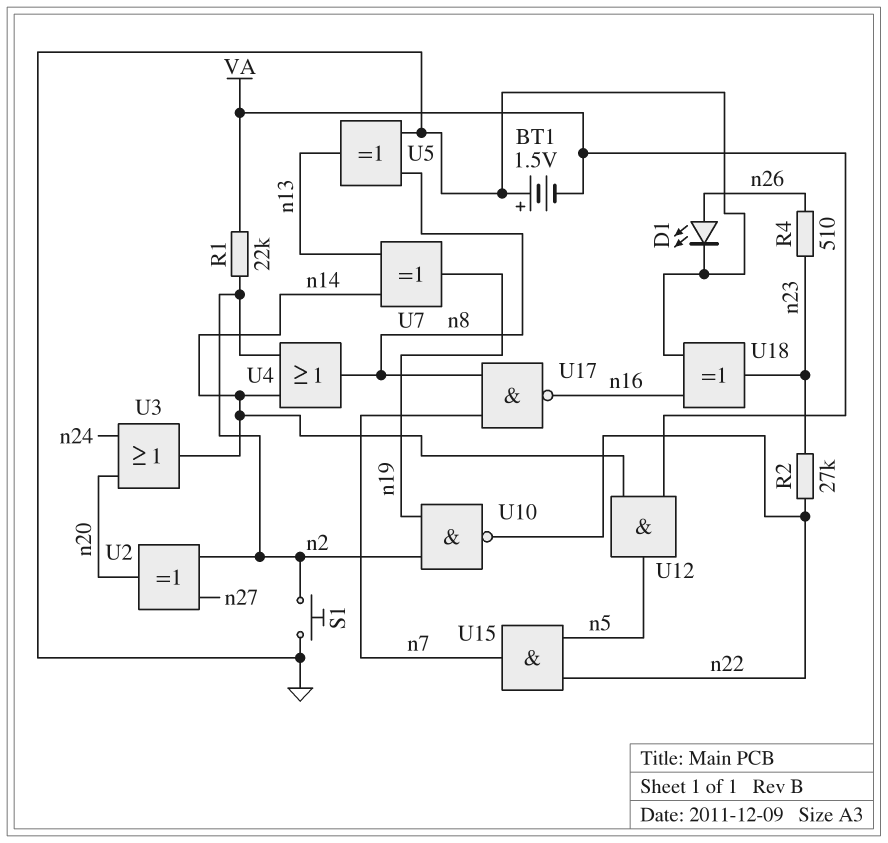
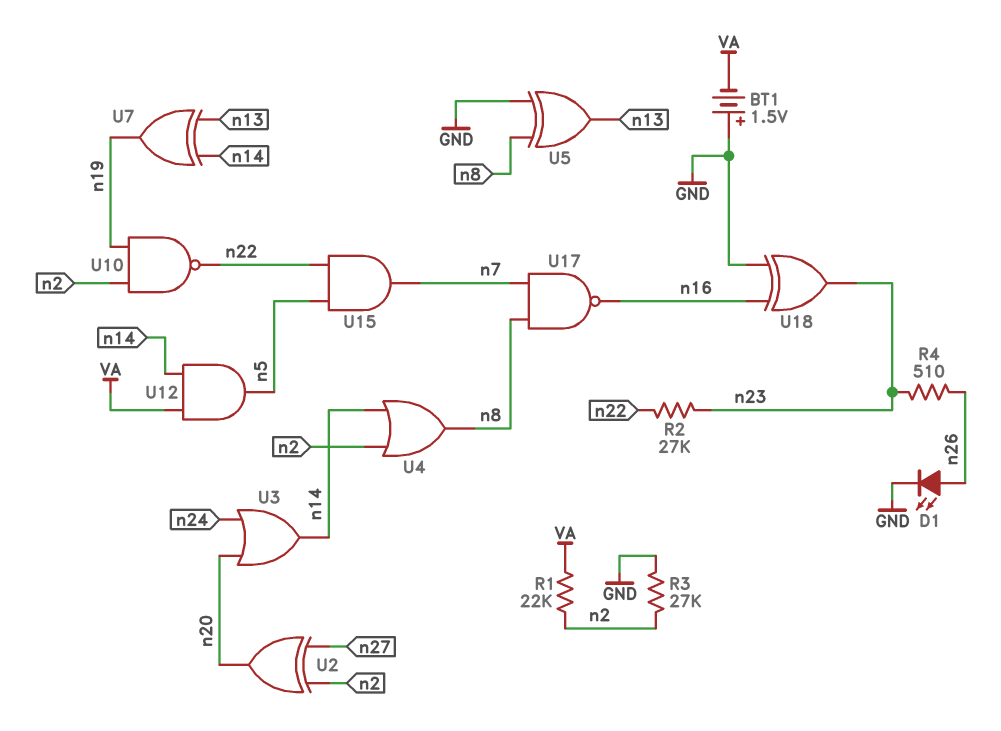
R3: none -> 27k (GND, n2)
S1: button (GND, n2) -> none

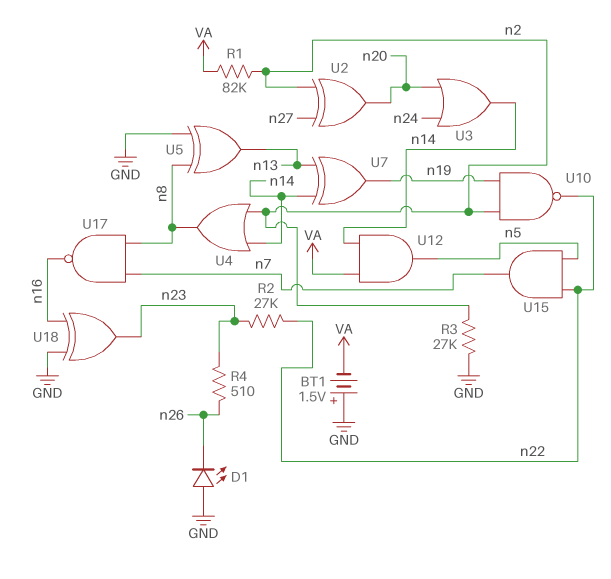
D1: LED (A n26, K GND) -> LED (A GND, K n26)
R1: 22k (VA, n2) -> 82k (VA, n2)

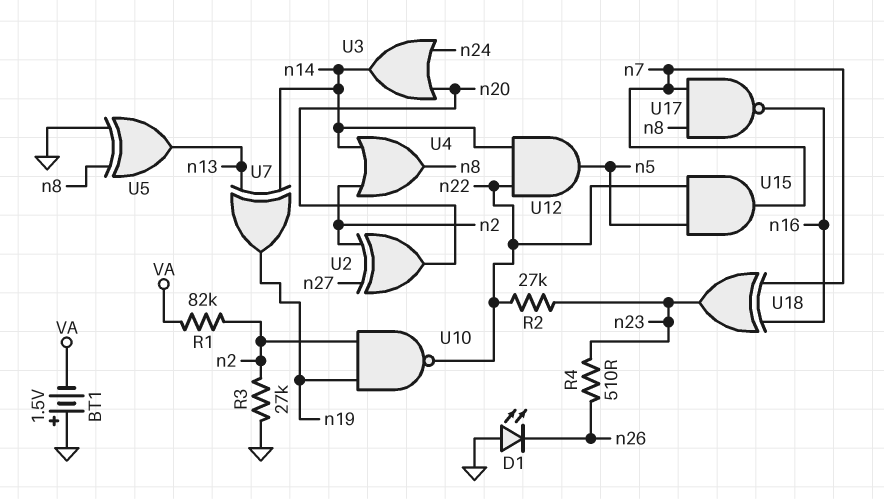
U12: AND (in VA, in n14, out n5) -> AND (in n14, in n22, out n5)
U18: XOR (in GND, in n16, out n23) -> XOR (in n7, in n16, out n23)

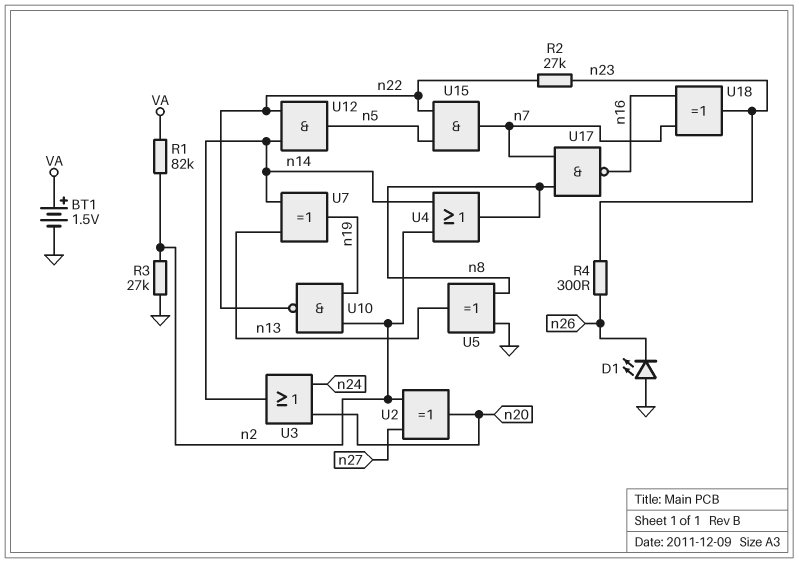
BT1: 1.5V (plus GND, minus VA) -> 1.5V (plus VA, minus GND)
R4: 510 (n23, n26) -> 300 (n23, n26)

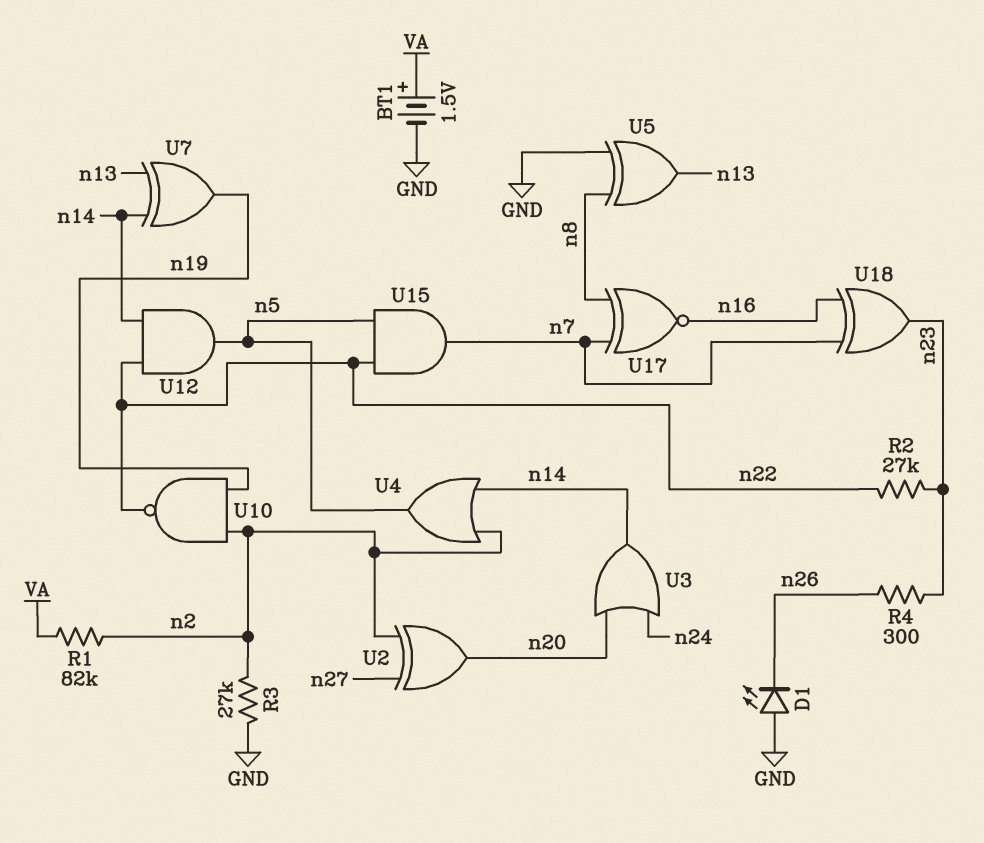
U4: OR (in n2, in n14, out n8) -> OR (in n2, in n14, out n5)
U17: NAND (in n7, in n8, out n16) -> XNOR (in n7, in n8, out n16)

